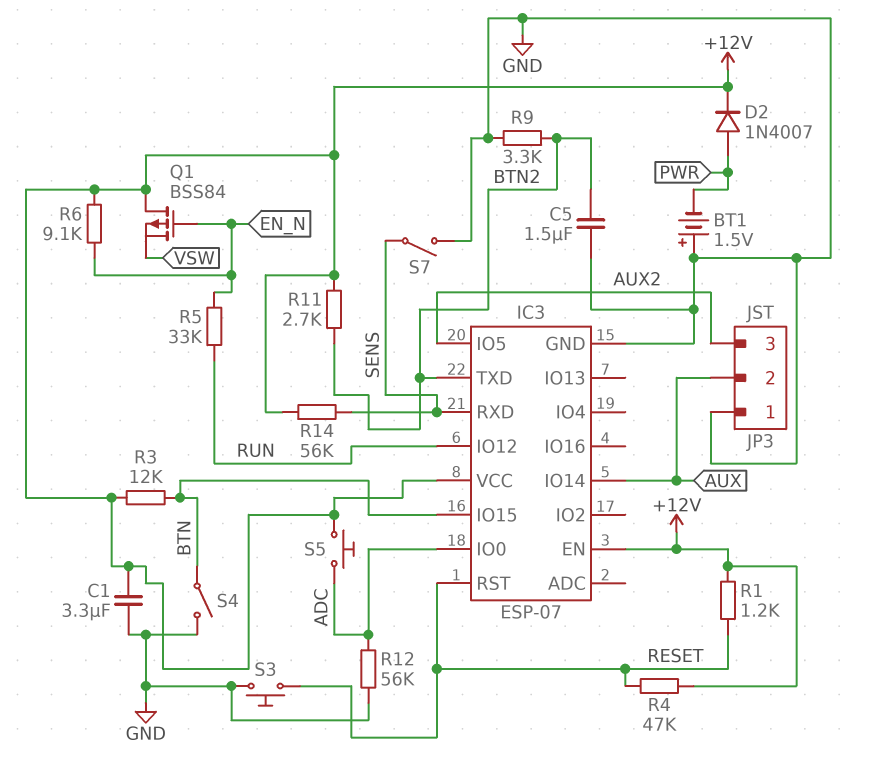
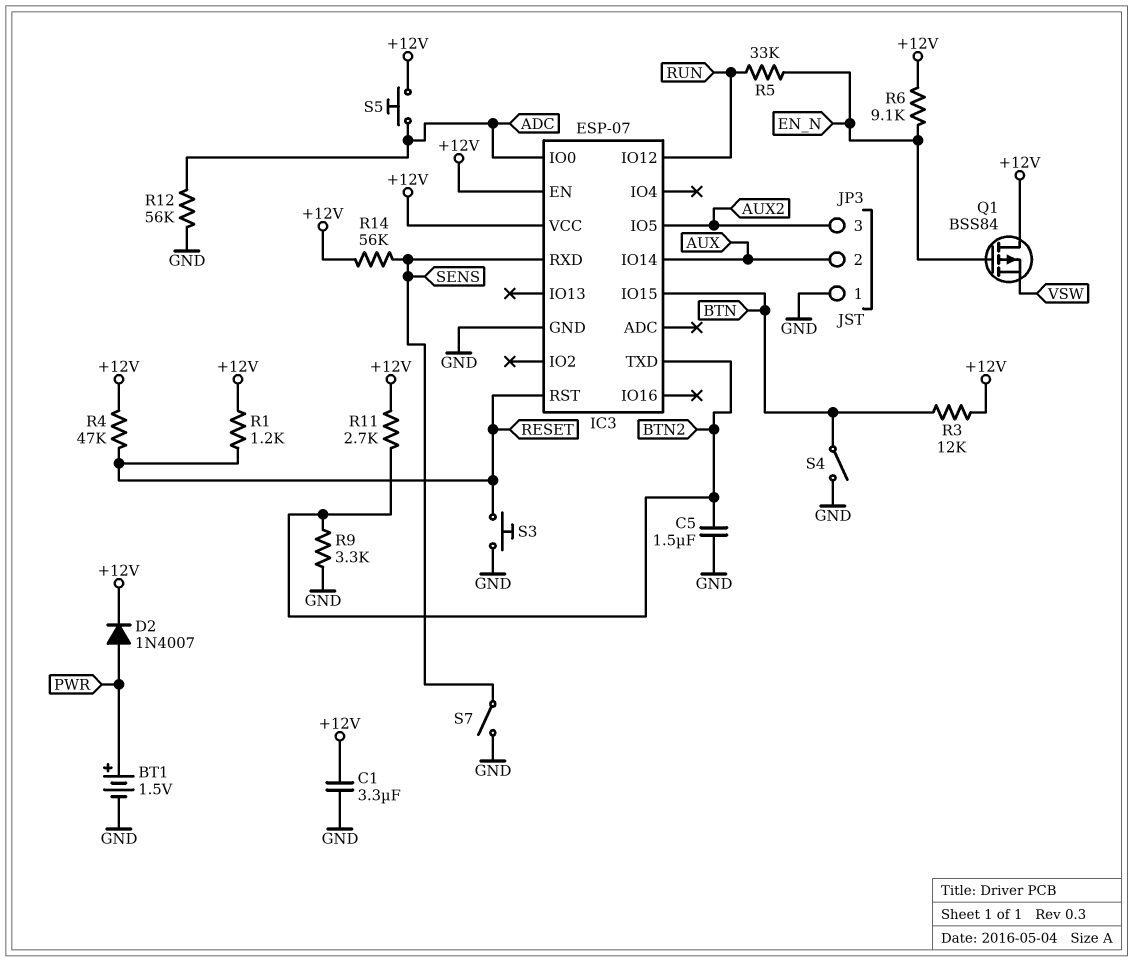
BT1: 1.5V (plus GND, minus PWR) -> 1.5V (plus PWR, minus GND)

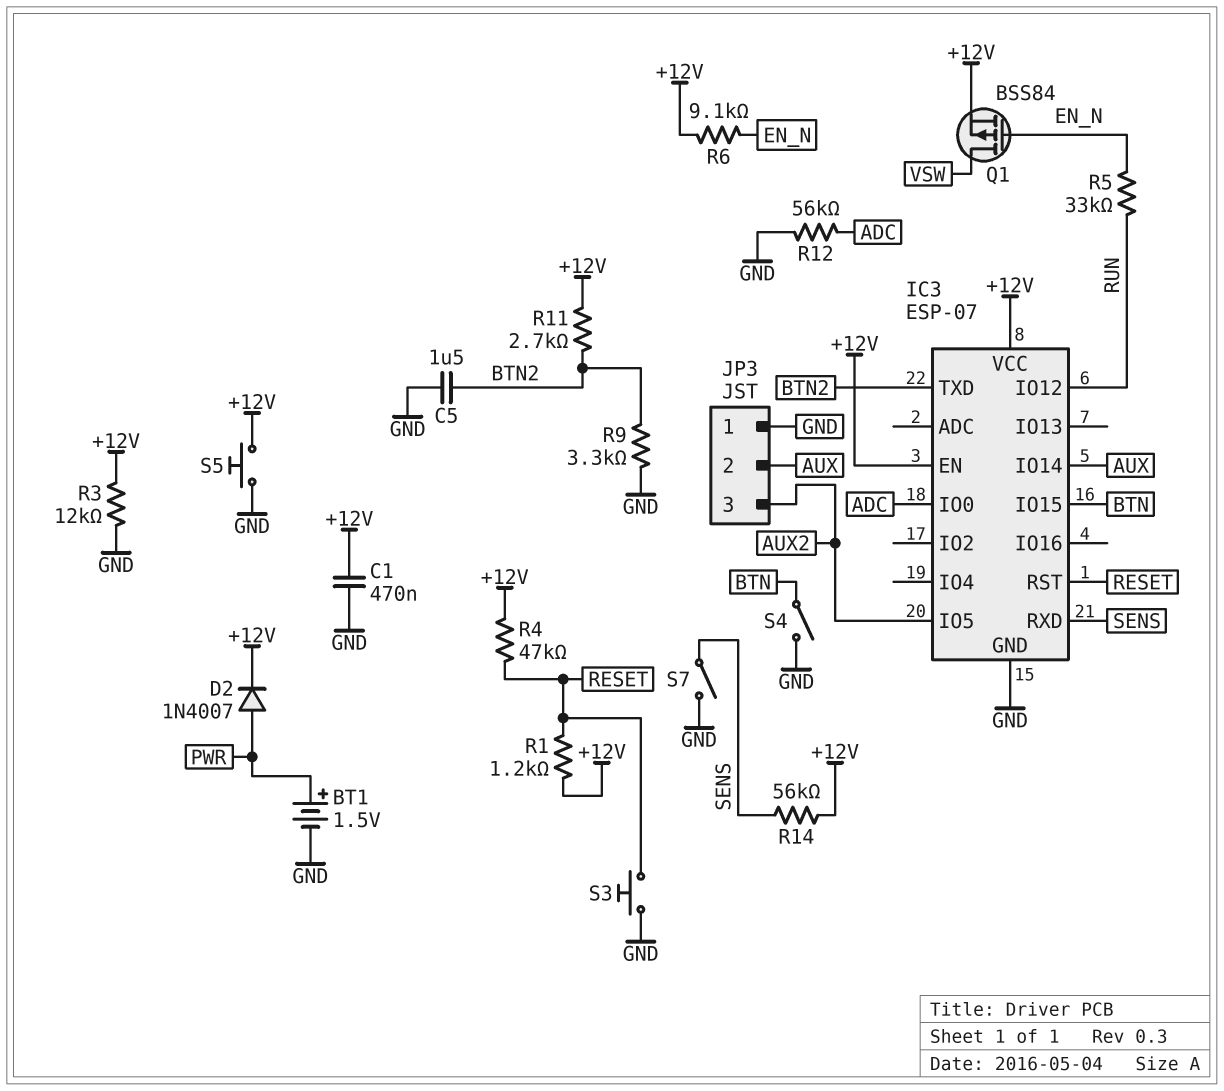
C1: 3.3uF (+12V, GND) -> 470nF (+12V, GND)
Q1: PMOS BSS84 (G EN_N, D +12V, S VSW) -> PMOS BSS84 (G EN_N, D VSW, S +12V)
R3: 12k (+12V, BTN) -> 12k (+12V, GND)
S5: button (+12V, ADC) -> button (+12V, GND)

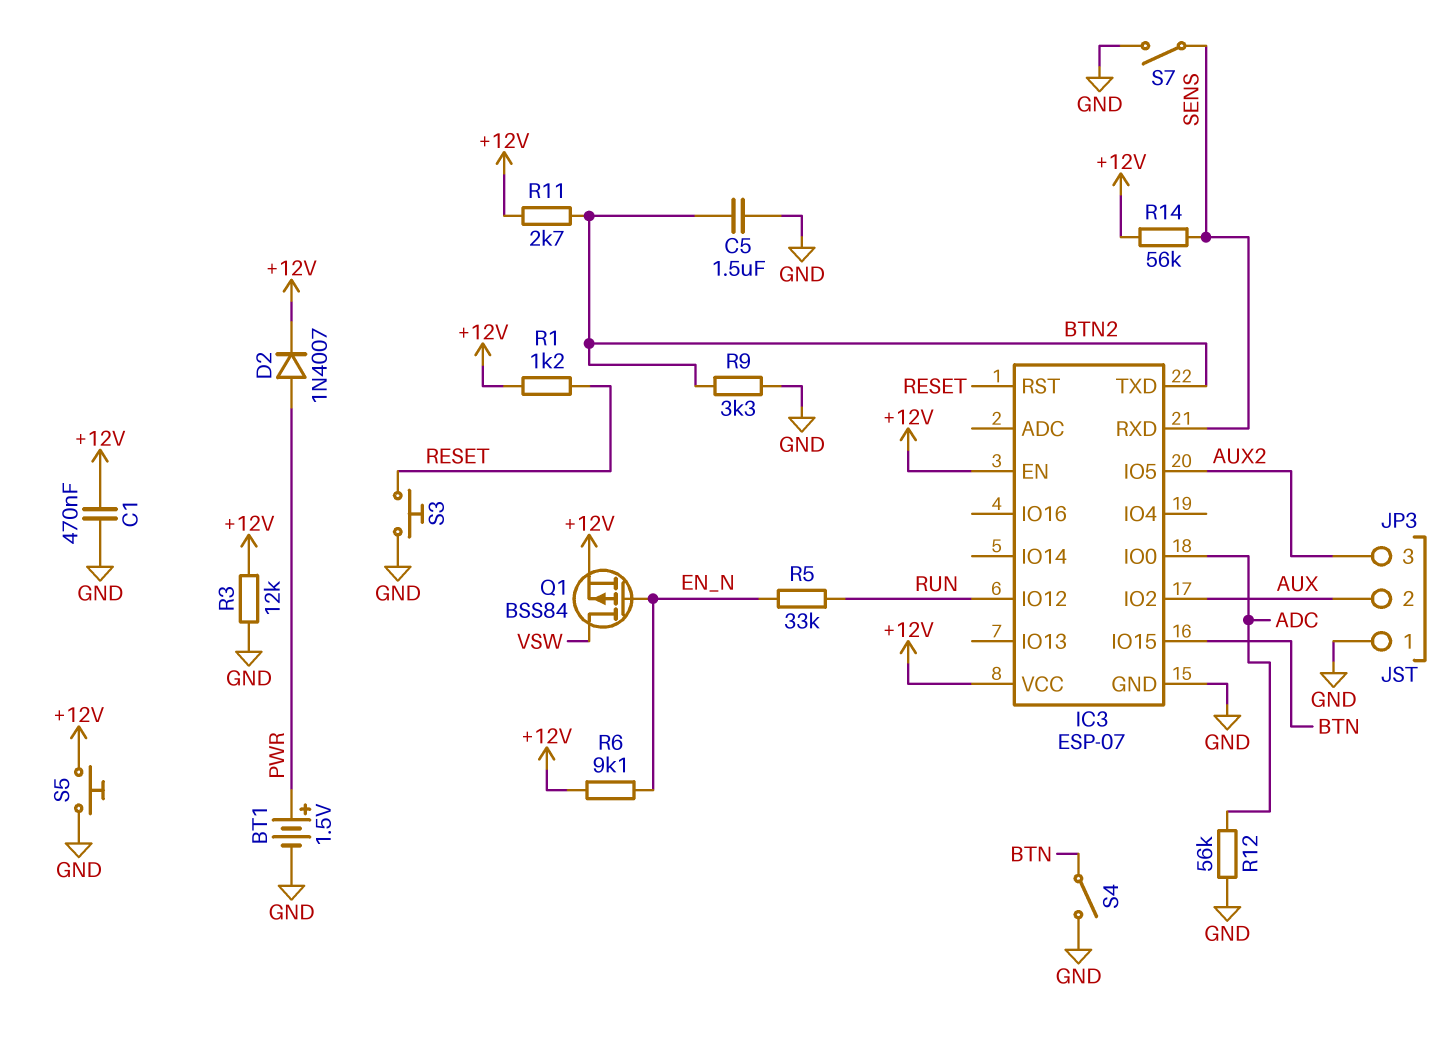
IC3 pin IO2: none -> AUX
IC3 pin IO14: AUX -> none
R4: 47k (+12V, RESET) -> none

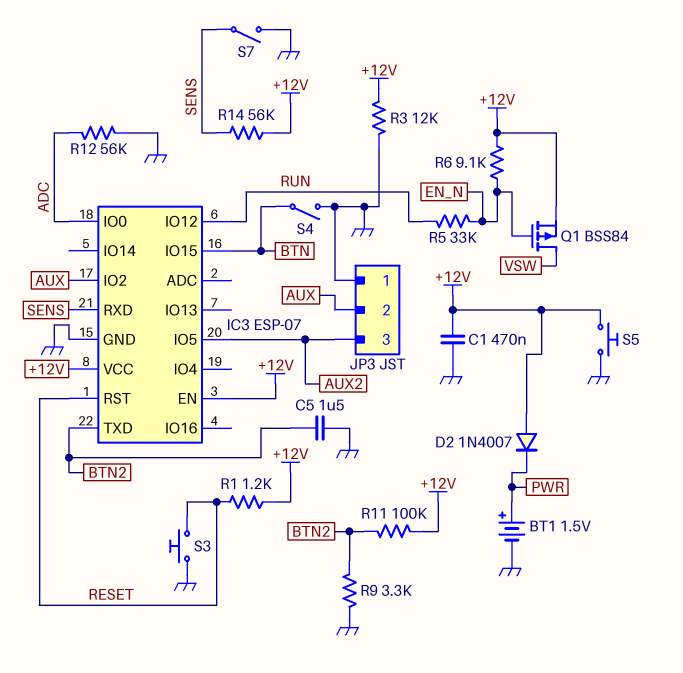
D2: diode 1N4007 (A PWR, K +12V) -> diode 1N4007 (A +12V, K PWR)
R11: 2.7k (+12V, BTN2) -> 100k (+12V, BTN2)

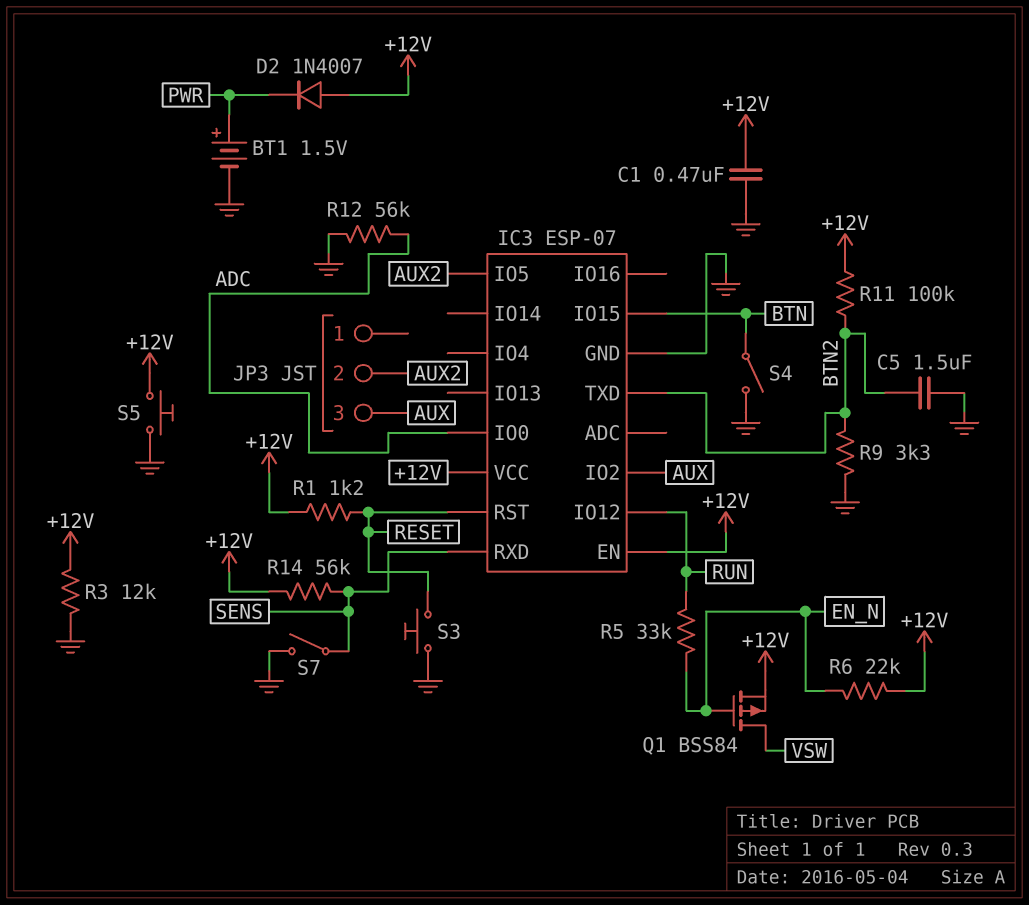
JP3 pin 1: GND -> none
JP3 pin 2: AUX -> AUX2
JP3 pin 3: AUX2 -> AUX
R6: 9.1k (+12V, EN_N) -> 22k (+12V, EN_N)

